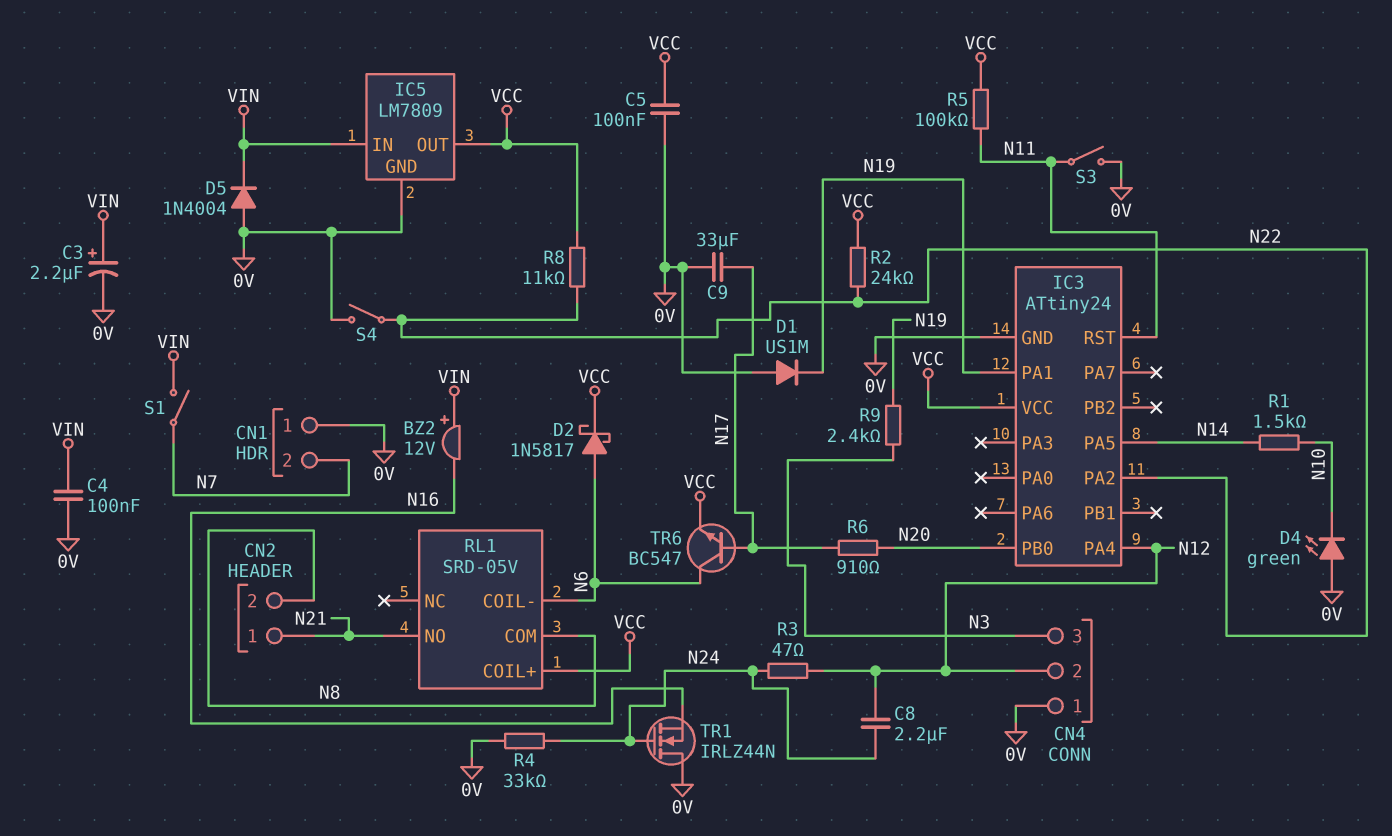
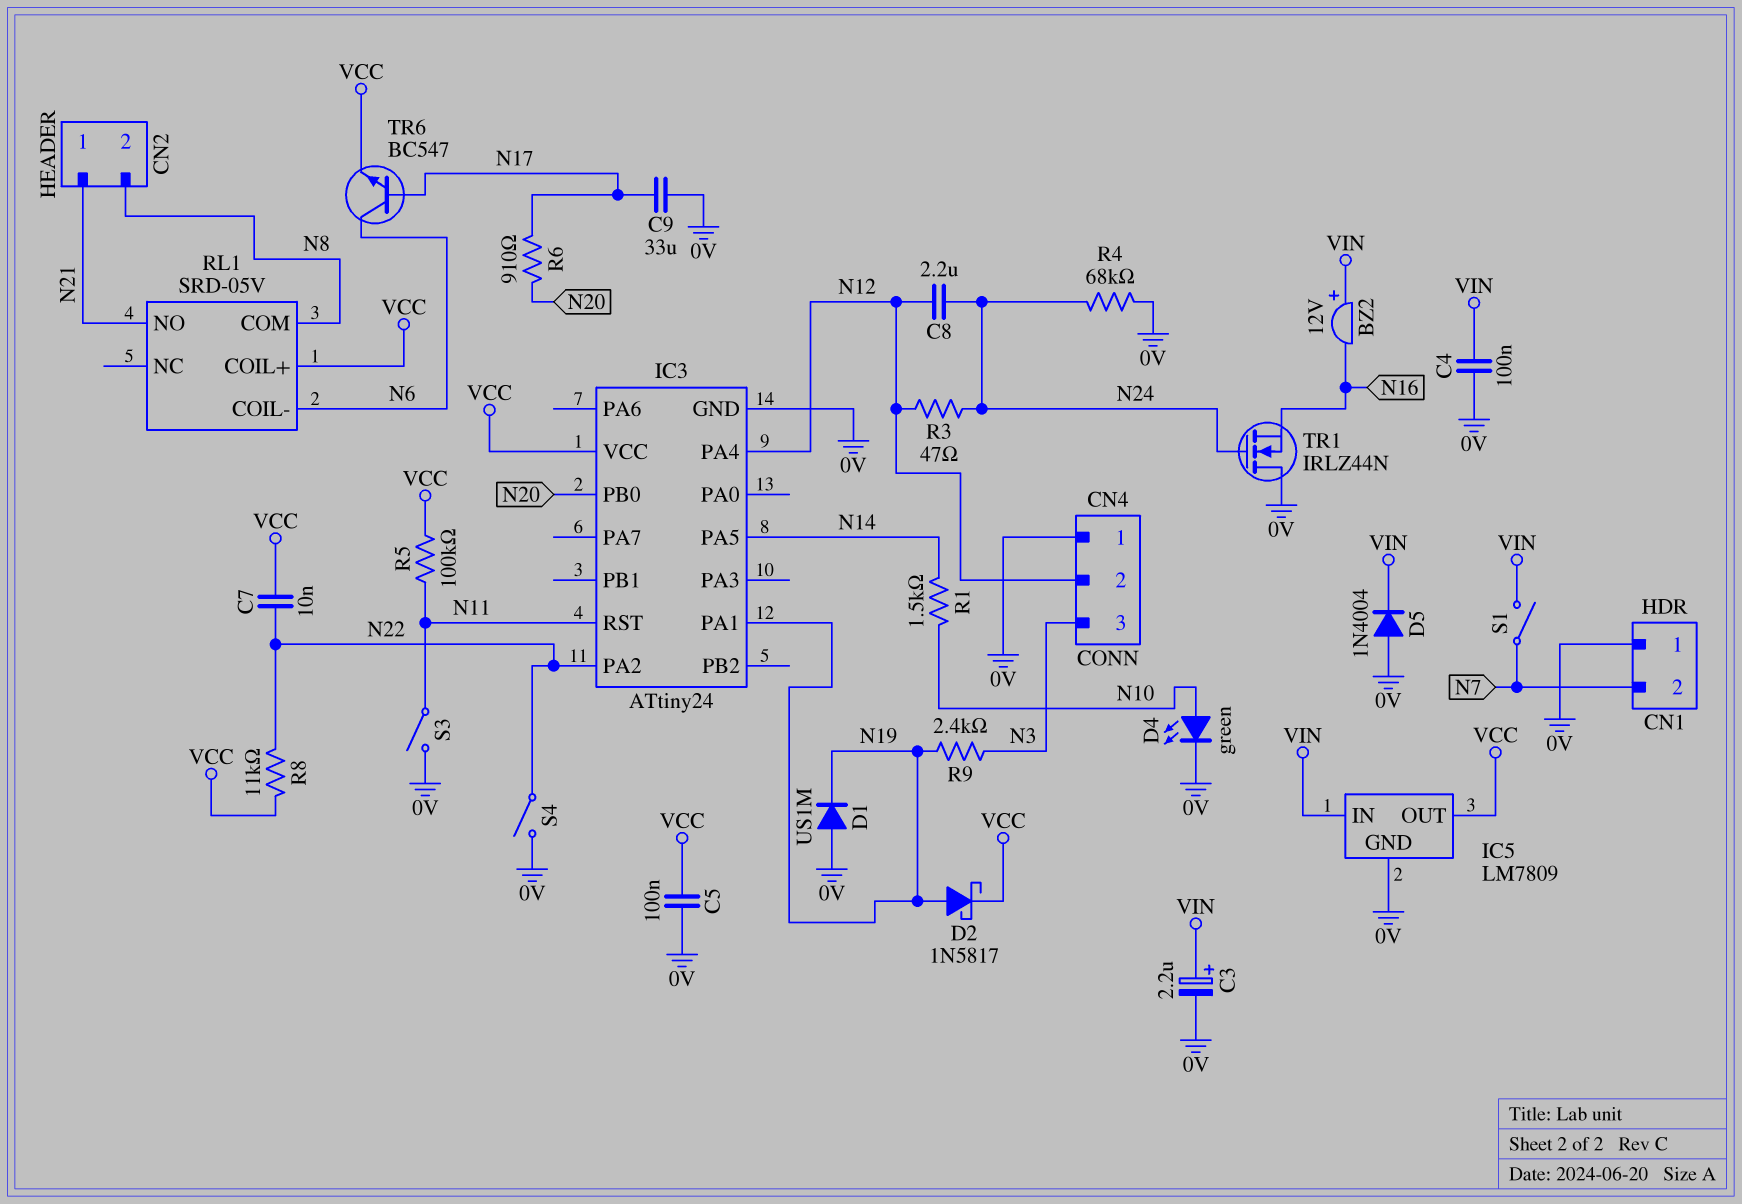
C7: none -> 10nF (N22, VCC)
D2: schottky 1N5817 (A N6, K VCC) -> schottky 1N5817 (A N19, K VCC)
D4: LED green (A 0V, K N10) -> LED green (A N10, K 0V)
R2: 24k (N22, VCC) -> none
R4: 33k (0V, N24) -> 68k (0V, N24)

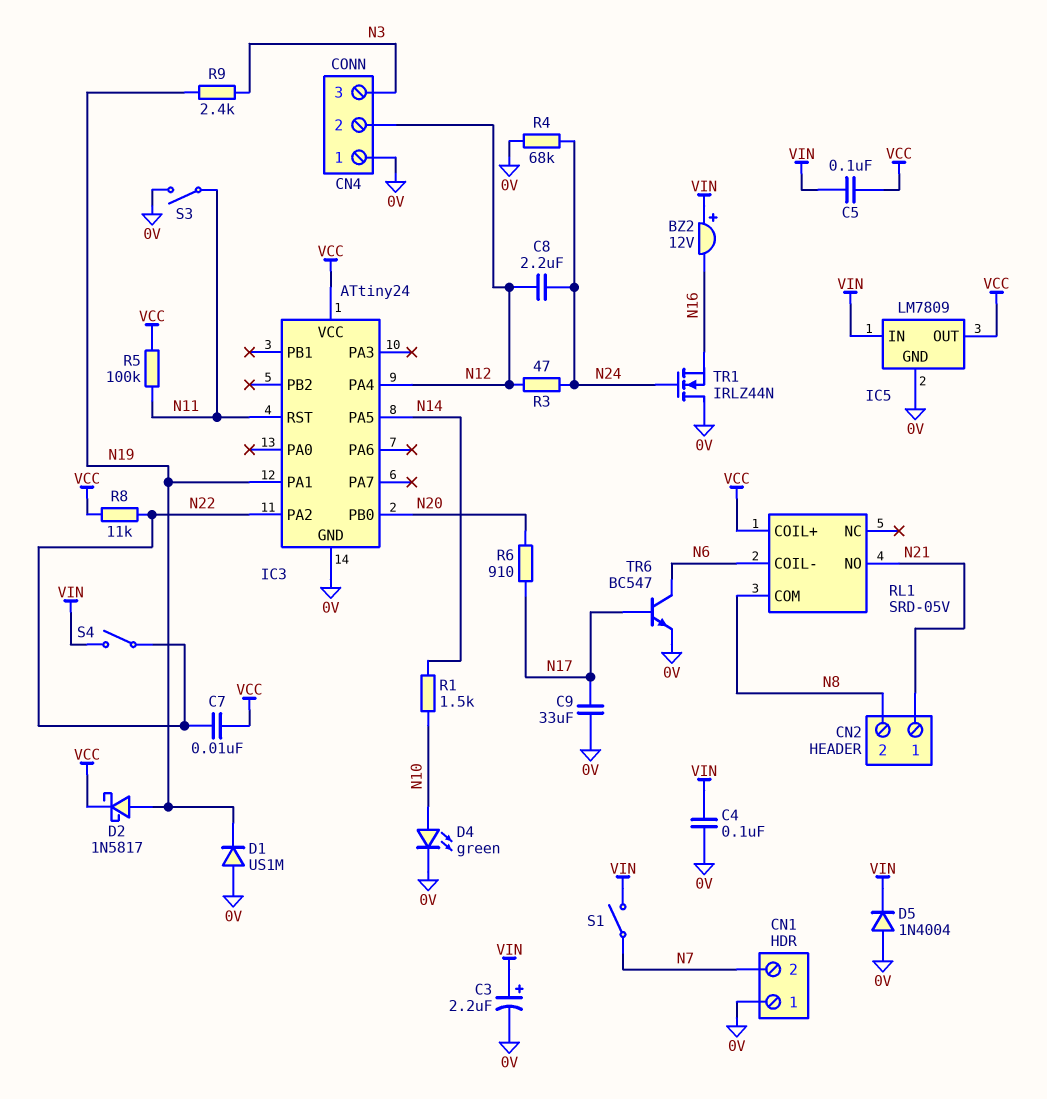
C5: 100nF (0V, VCC) -> 100nF (VCC, VIN)
S4: switch (0V, N22) -> switch (N22, VIN)
TR6: NPN BC547 (B N17, C N6, E VCC) -> NPN BC547 (B N17, C N6, E 0V)

